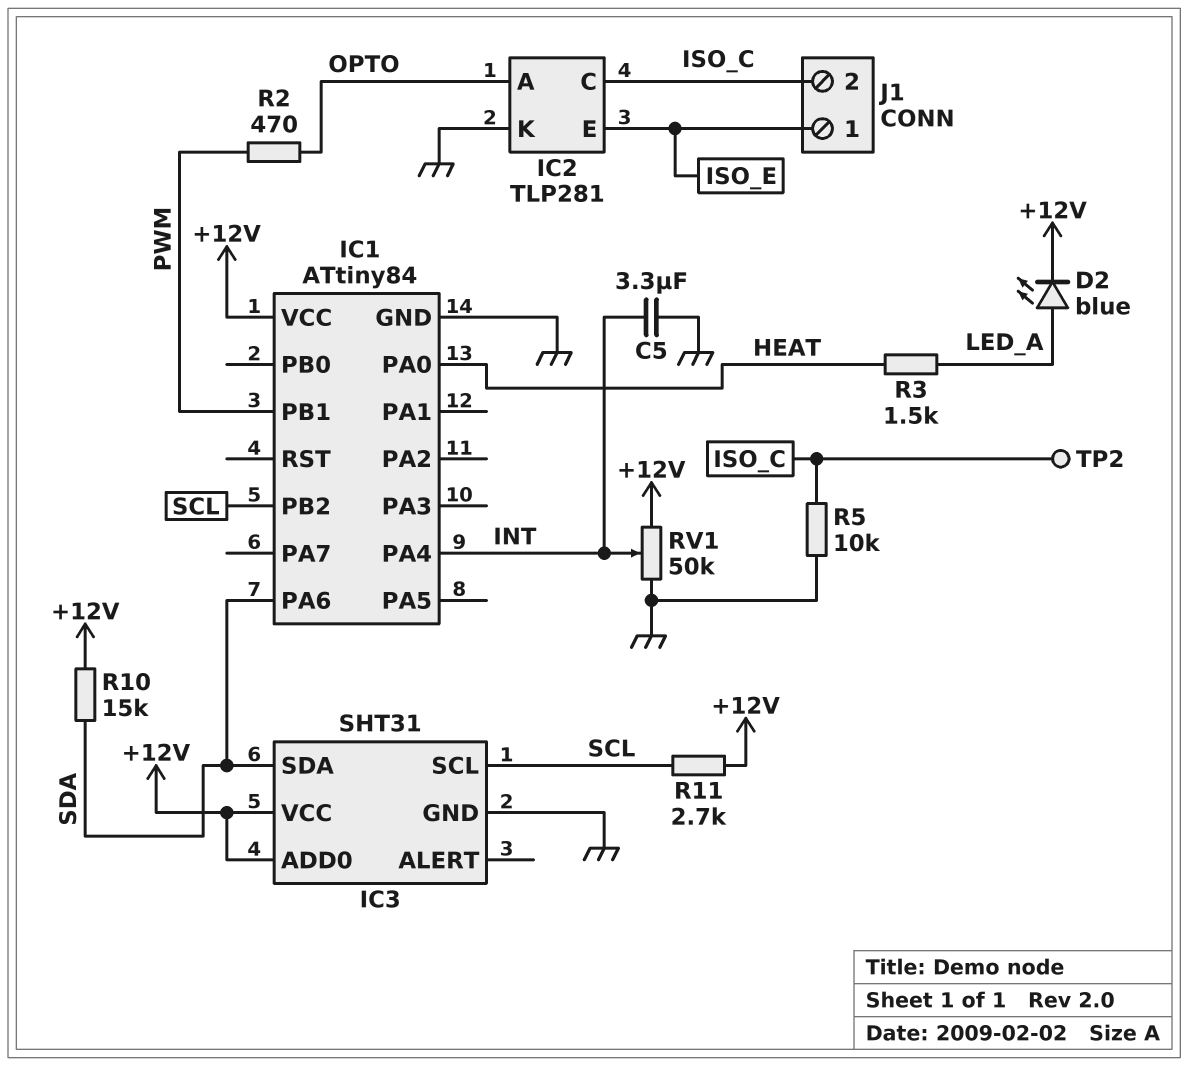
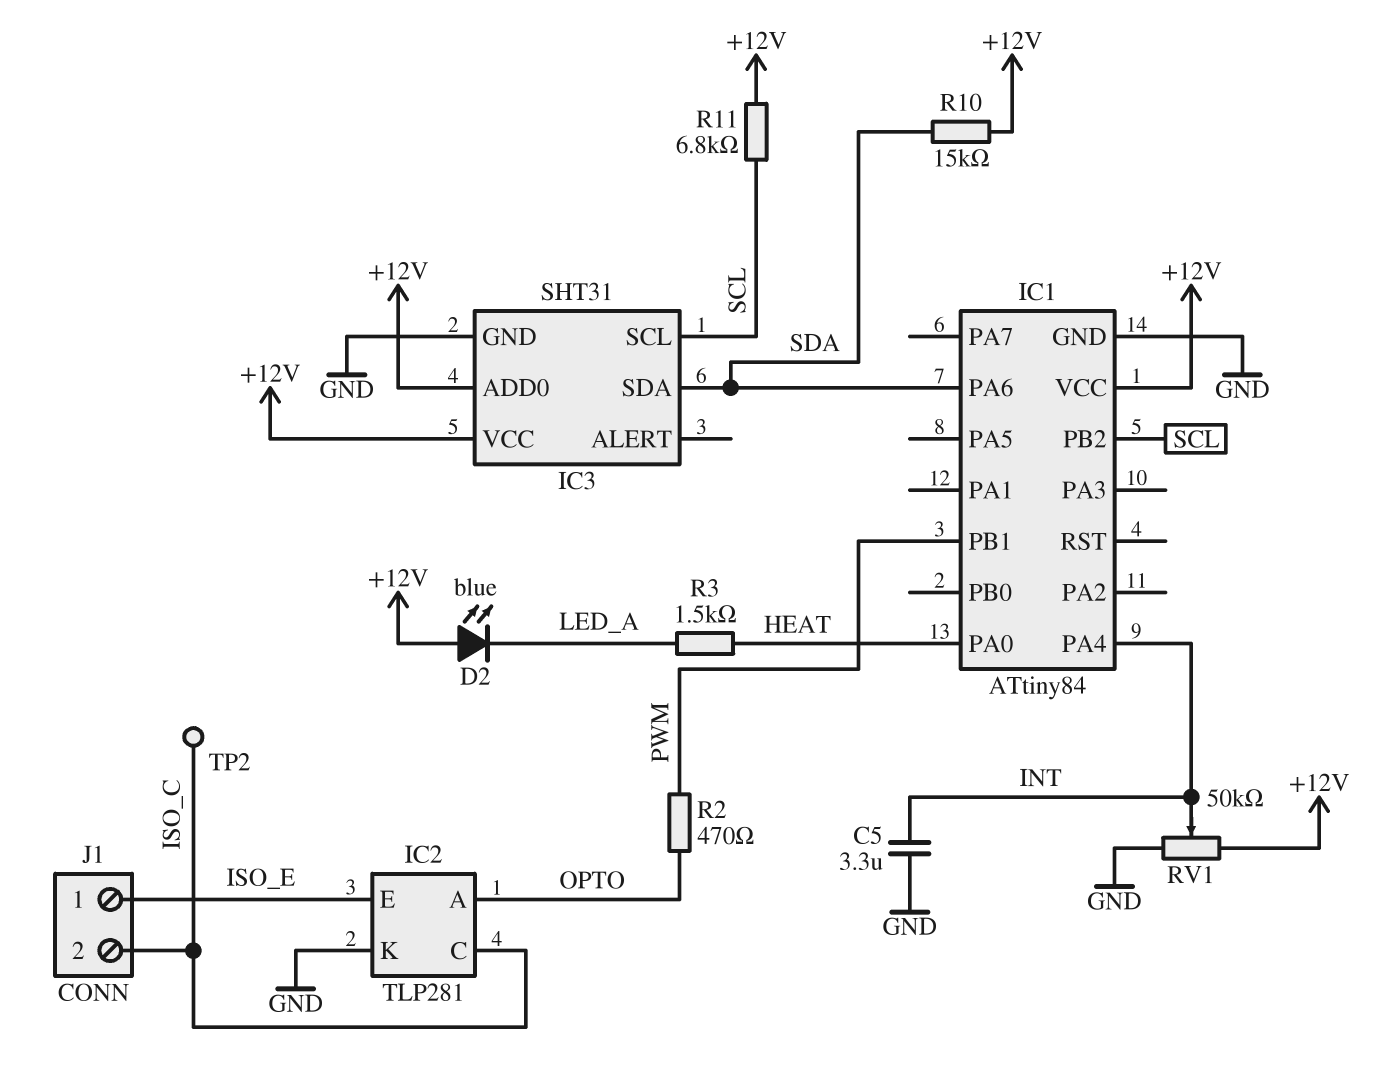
D2: LED blue (A LED_A, K +12V) -> LED blue (A +12V, K LED_A)
R5: 10k (GND, ISO_C) -> none
R11: 2.7k (+12V, SCL) -> 6.8k (+12V, SCL)

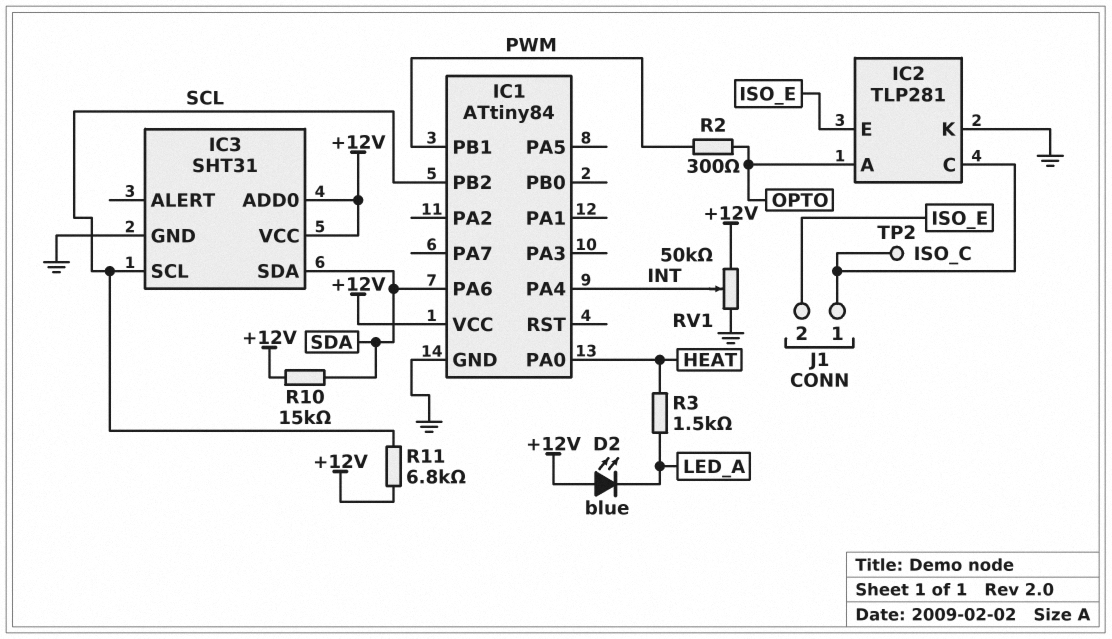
C5: 3.3uF (GND, INT) -> none
J1 pin 1: ISO_E -> ISO_C
J1 pin 2: ISO_C -> ISO_E
R2: 470 (OPTO, PWM) -> 300 (OPTO, PWM)

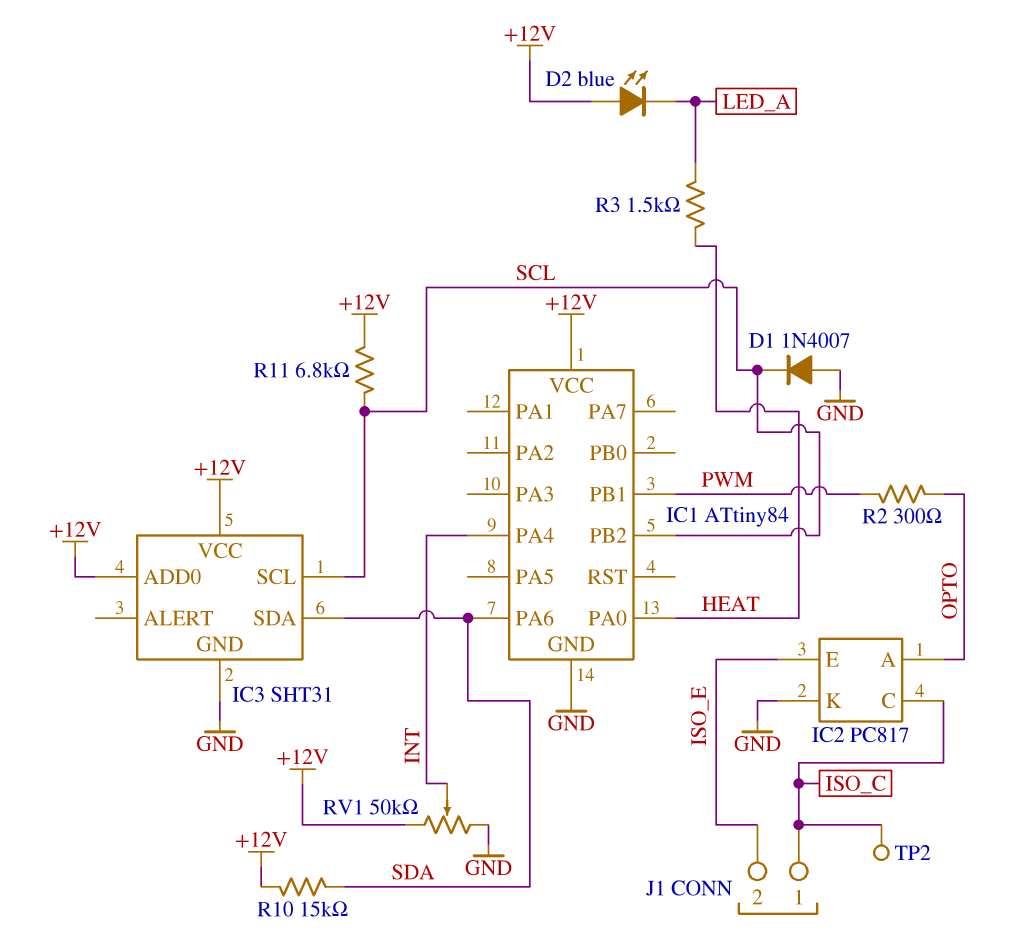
D1: none -> diode 1N4007 (A GND, K SCL)
IC2: TLP281 -> PC817

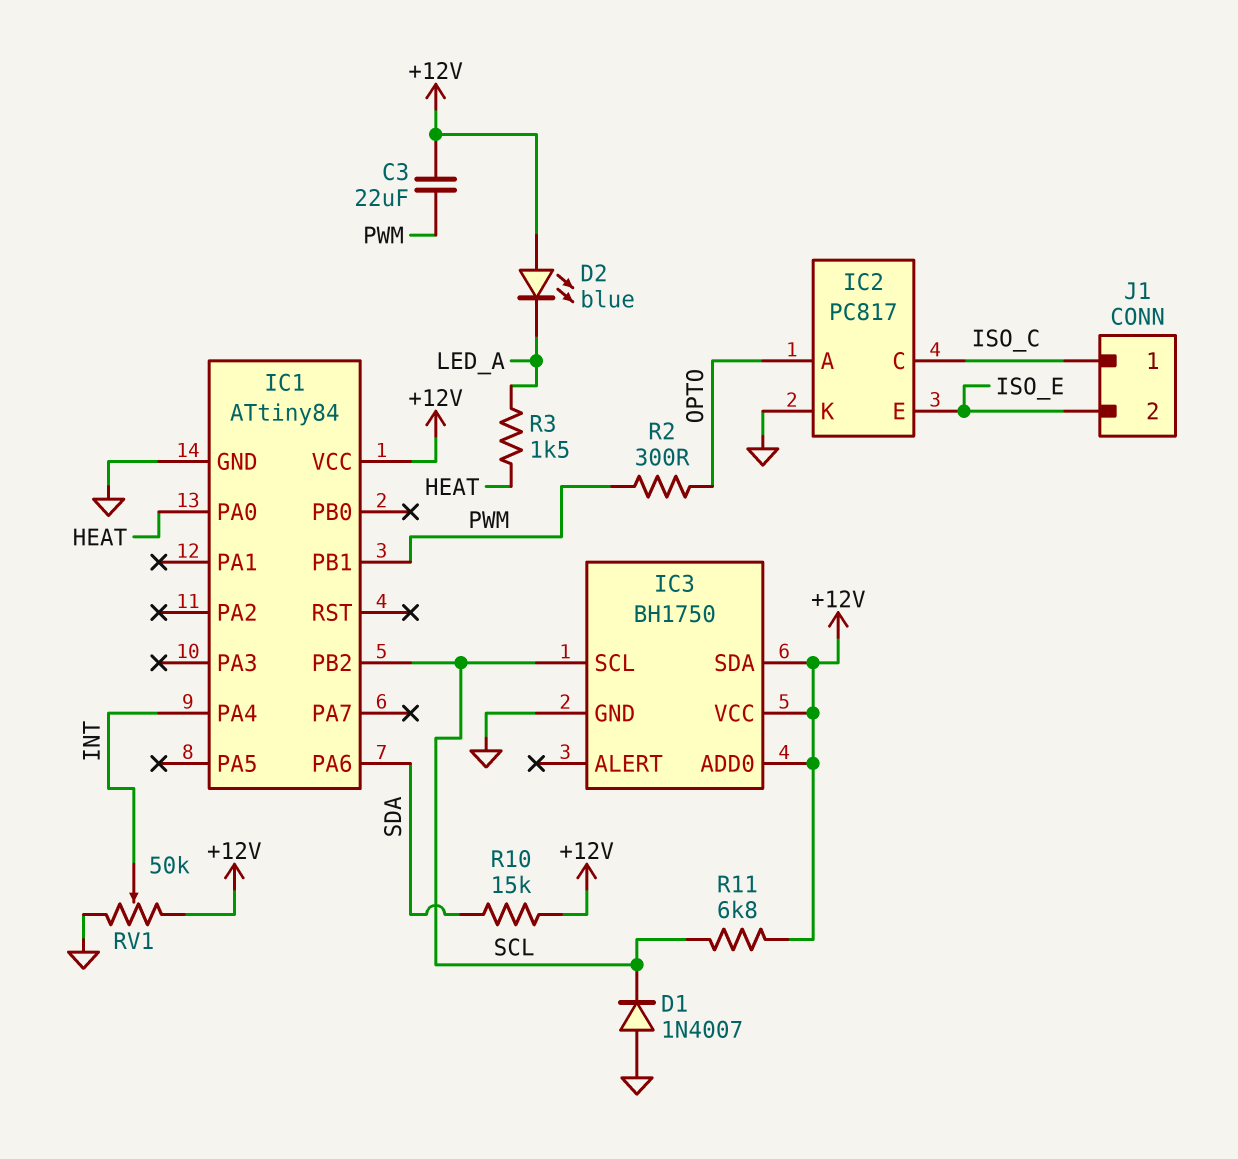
C3: none -> 22uF (+12V, PWM)
IC3: SHT31 -> BH1750
IC3 pin SDA: SDA -> +12V
TP2: test point (ISO_C) -> none

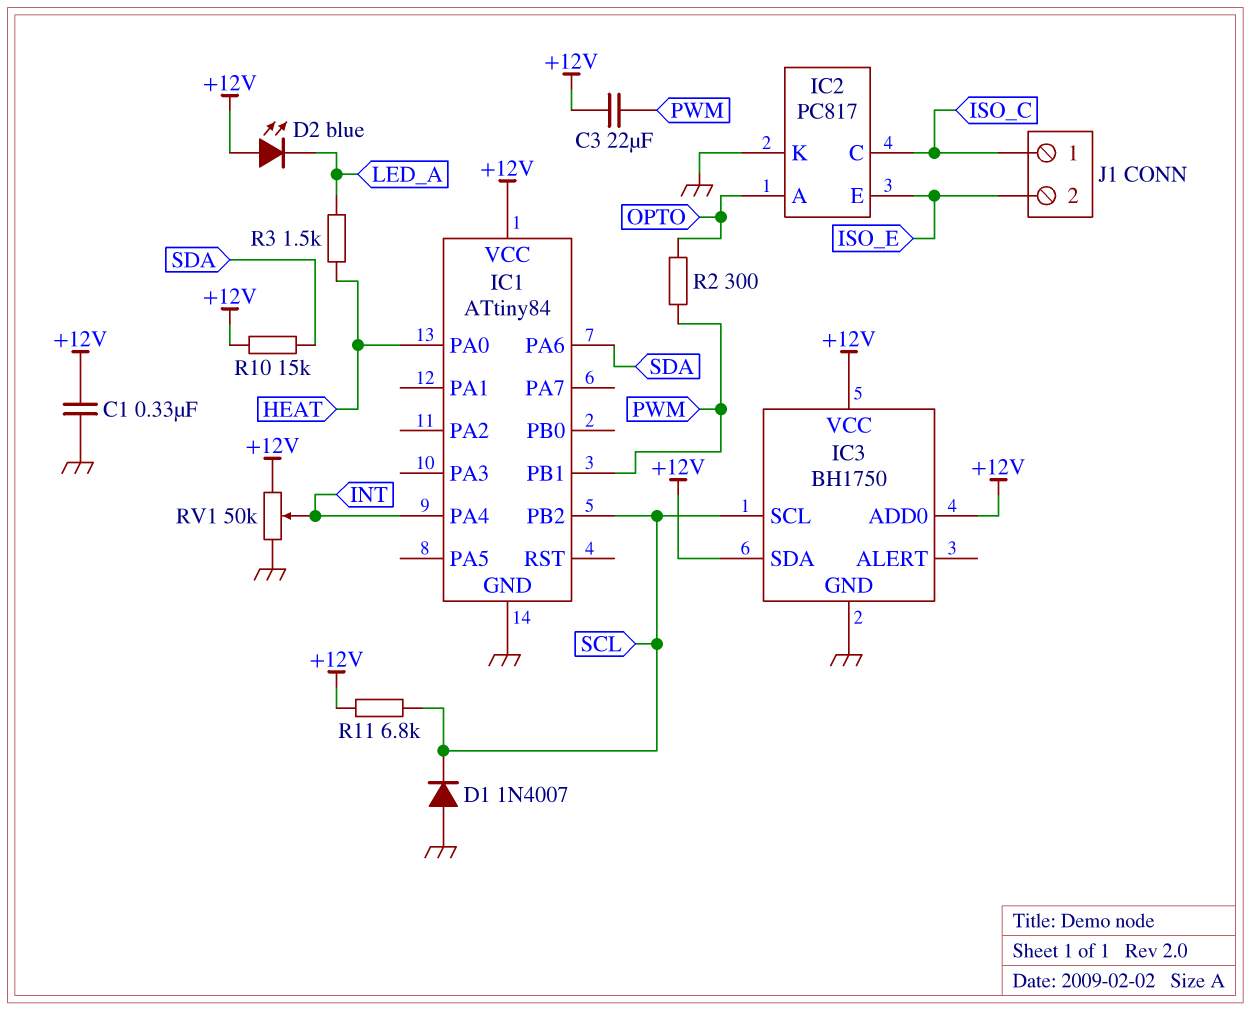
C1: none -> 330nF (+12V, GND)

